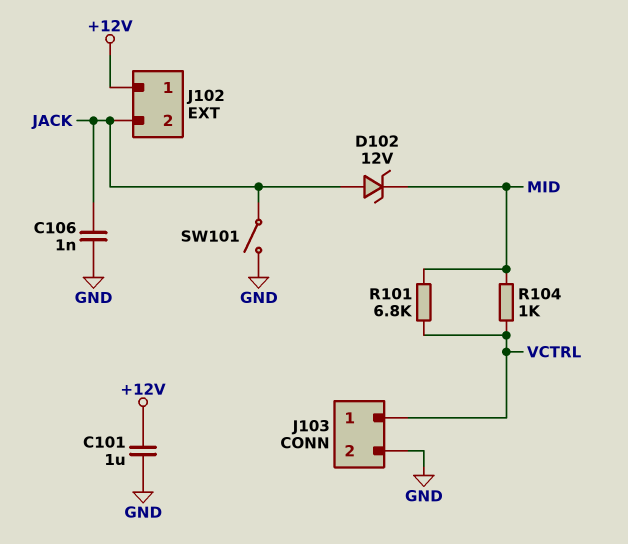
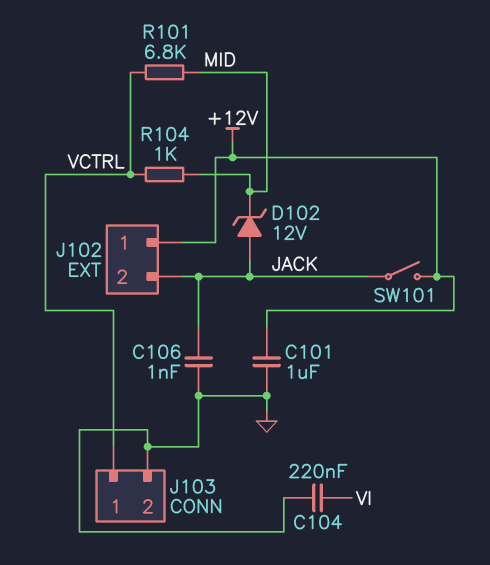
C104: none -> 220nF (GND, VI)
SW101: switch (GND, JACK) -> switch (+12V, JACK)

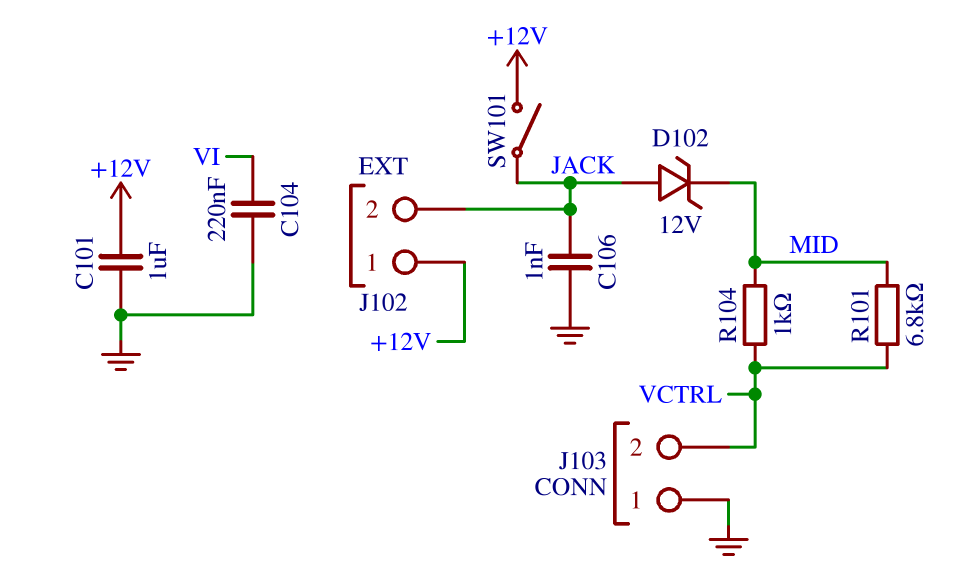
J103 pin 1: VCTRL -> GND
J103 pin 2: GND -> VCTRL

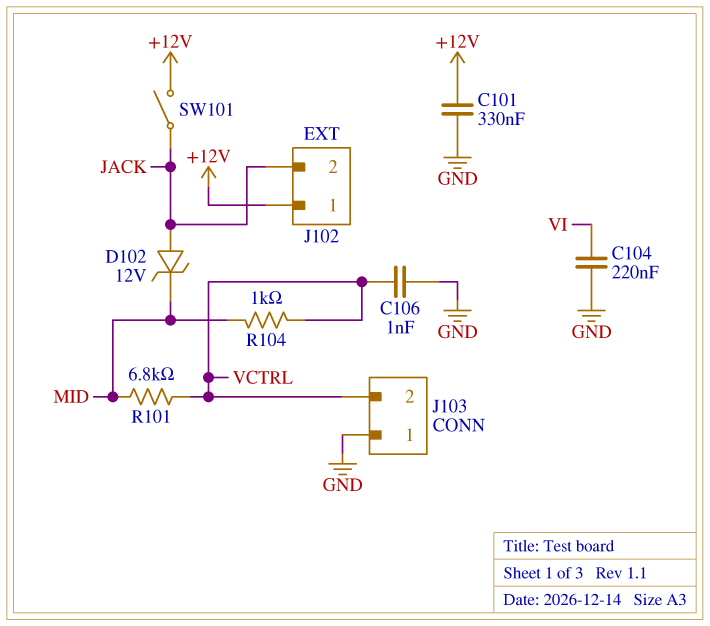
C101: 1uF (+12V, GND) -> 330nF (+12V, GND)
C106: 1nF (GND, JACK) -> 1nF (GND, VCTRL)

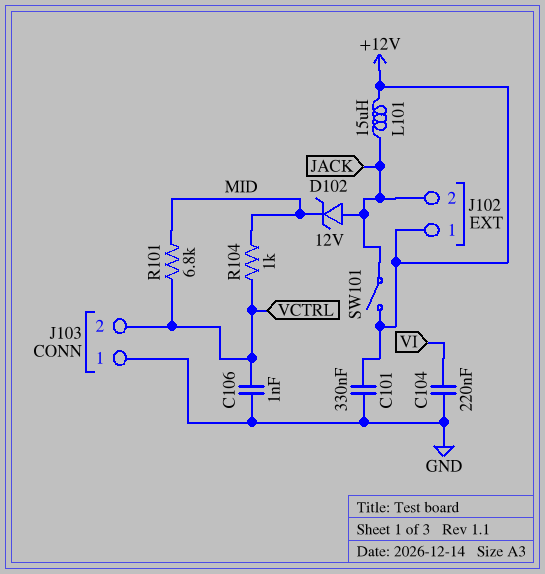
L101: none -> 15uH (+12V, JACK)

